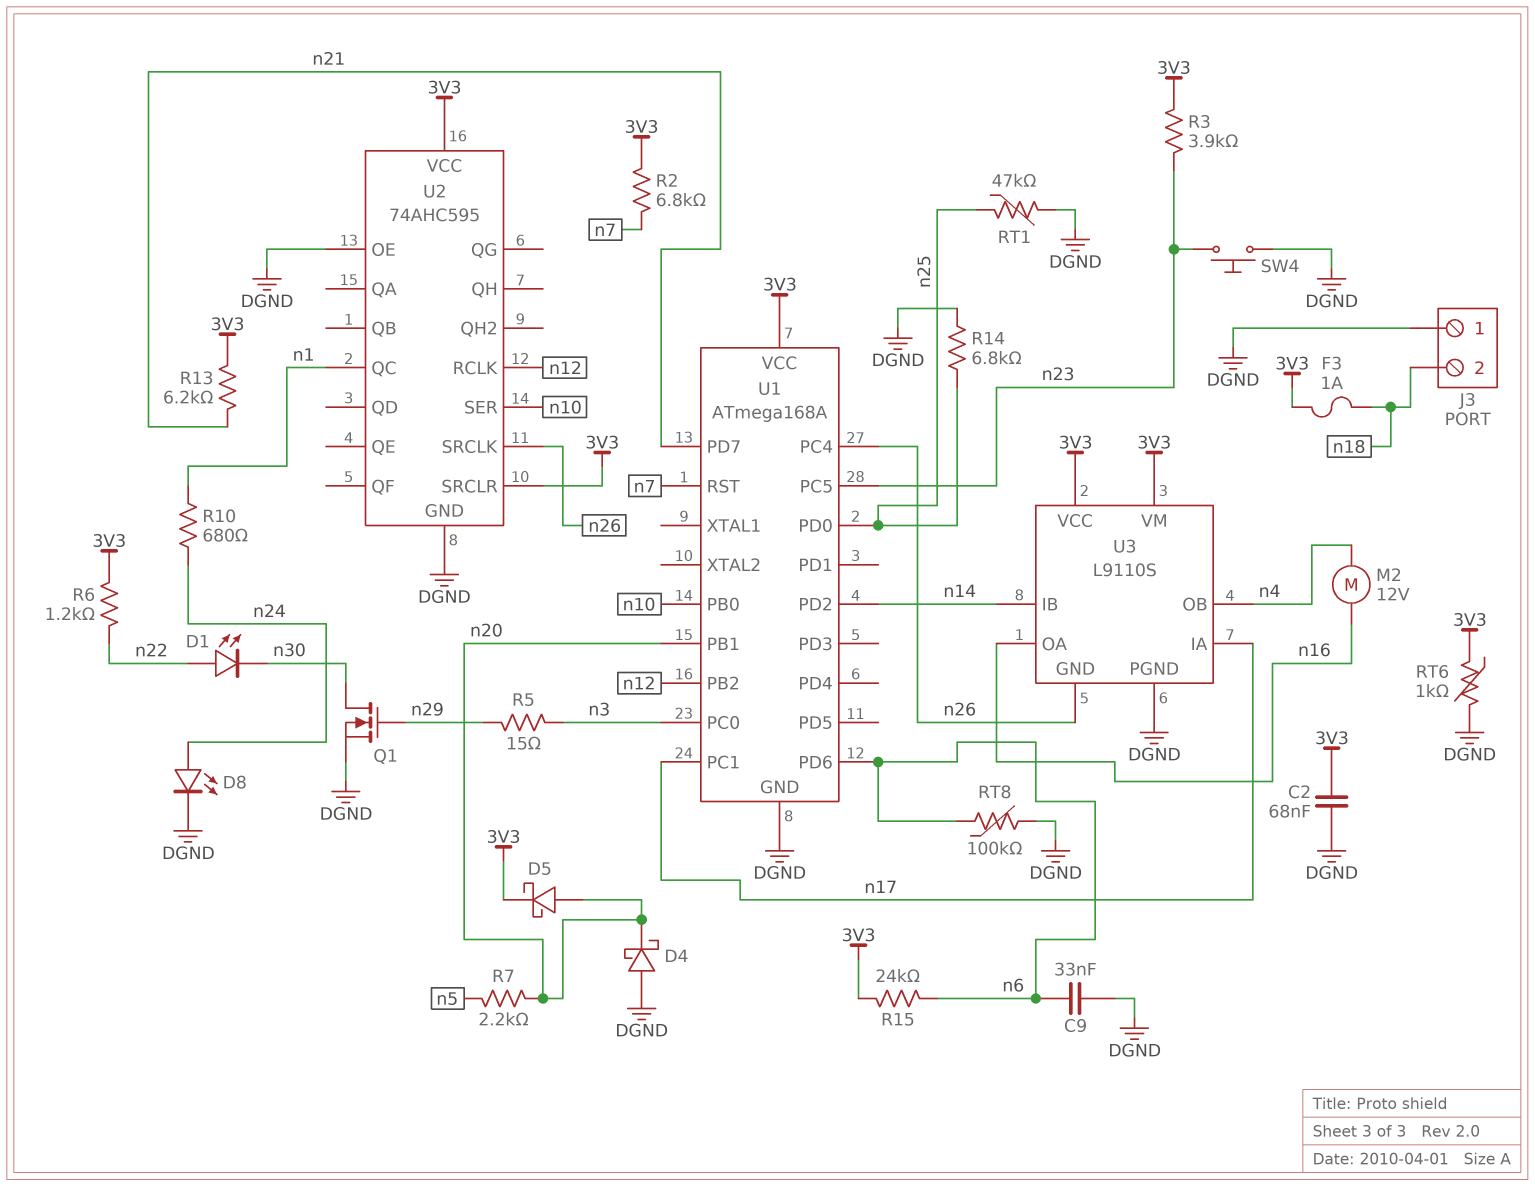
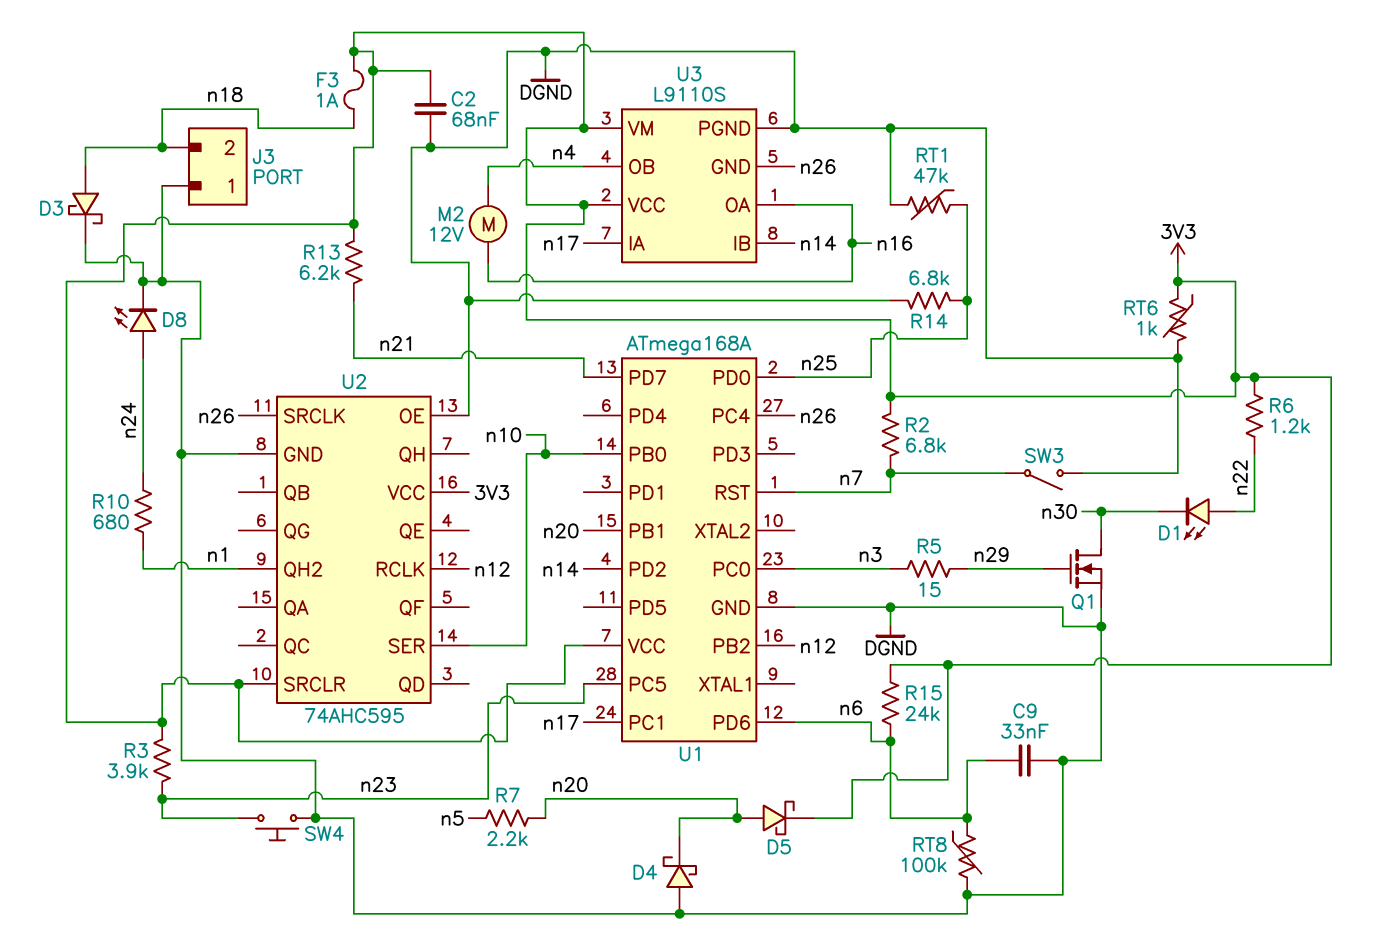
D3: none -> schottky (A n18, K DGND)
SW3: none -> switch (DGND, n7)
U2 pin QC: n1 -> none
U2 pin QH2: none -> n1

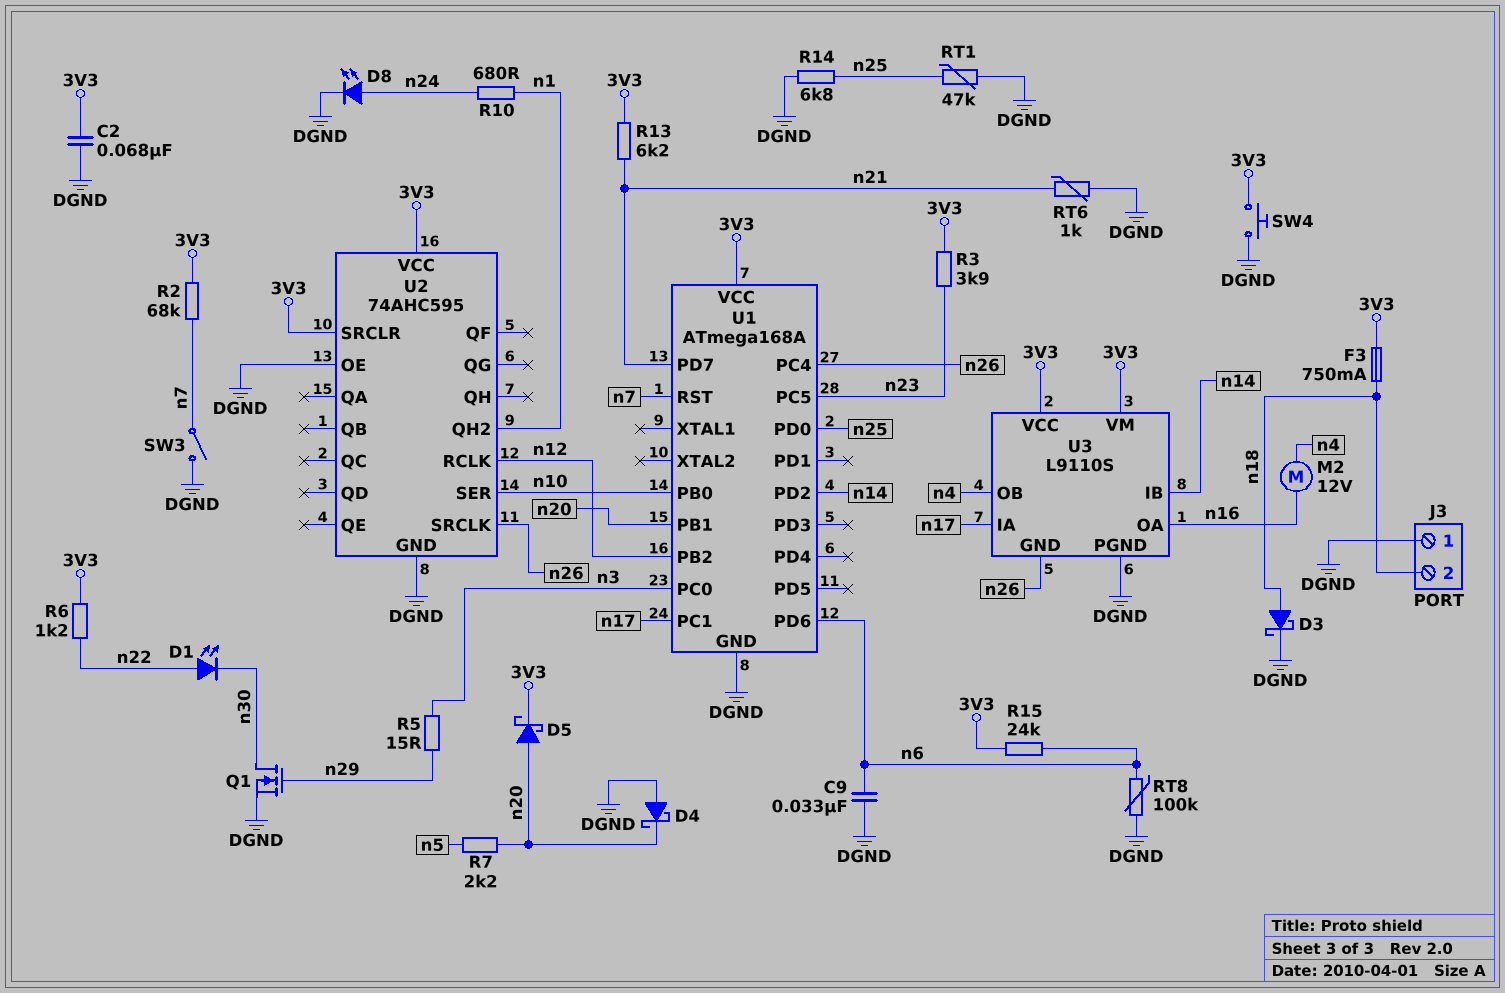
F3: 1A (3V3, n18) -> 750mA (3V3, n18)
R2: 6.8k (3V3, n7) -> 68k (3V3, n7)
RT6: 1k (3V3, DGND) -> 1k (DGND, n21)
SW4: button (DGND, n23) -> button (3V3, DGND)

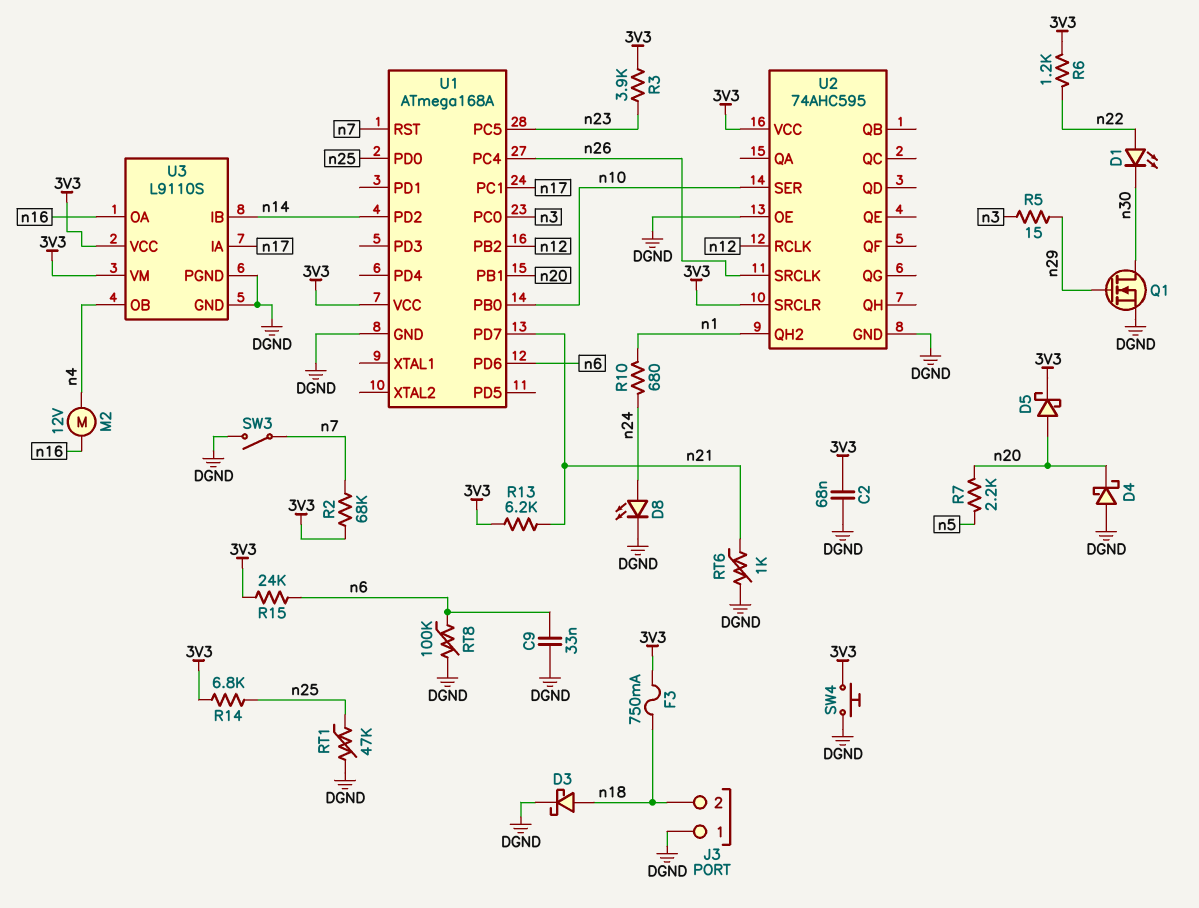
R14: 6.8k (DGND, n25) -> 6.8k (3V3, n25)
U3 pin GND: n26 -> DGND

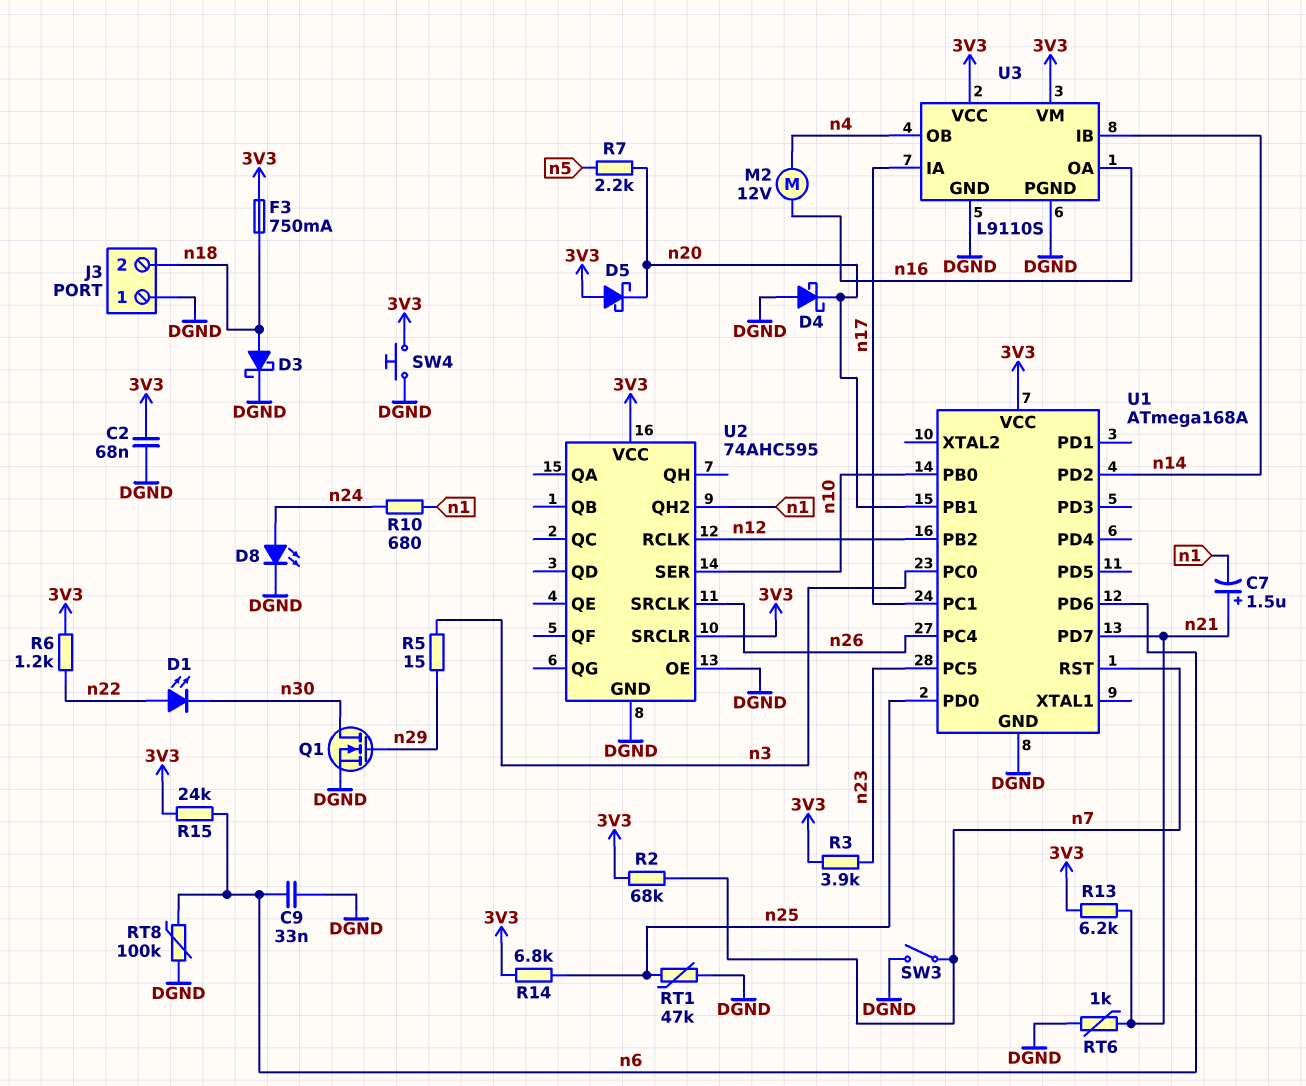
C7: none -> 1.5uF (plus n21, minus n1)
D5: schottky (A n20, K 3V3) -> schottky (A 3V3, K n20)

